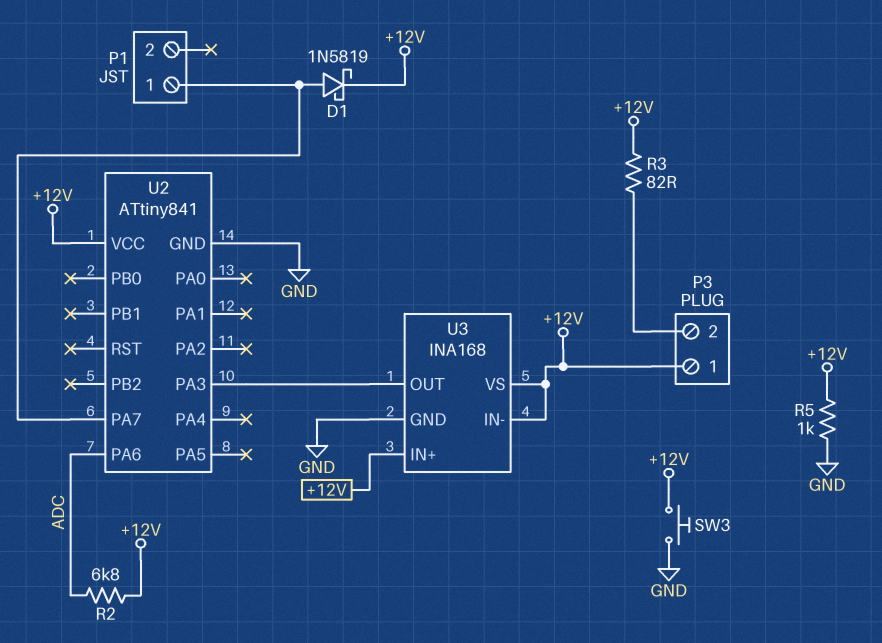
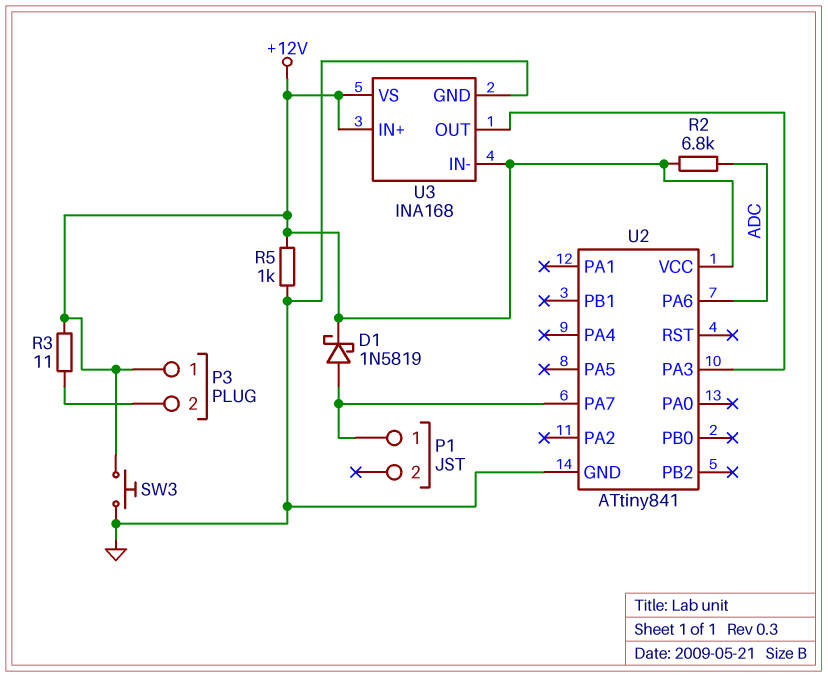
R3: 82 (+12V, P3/2) -> 11 (+12V, P3/2)

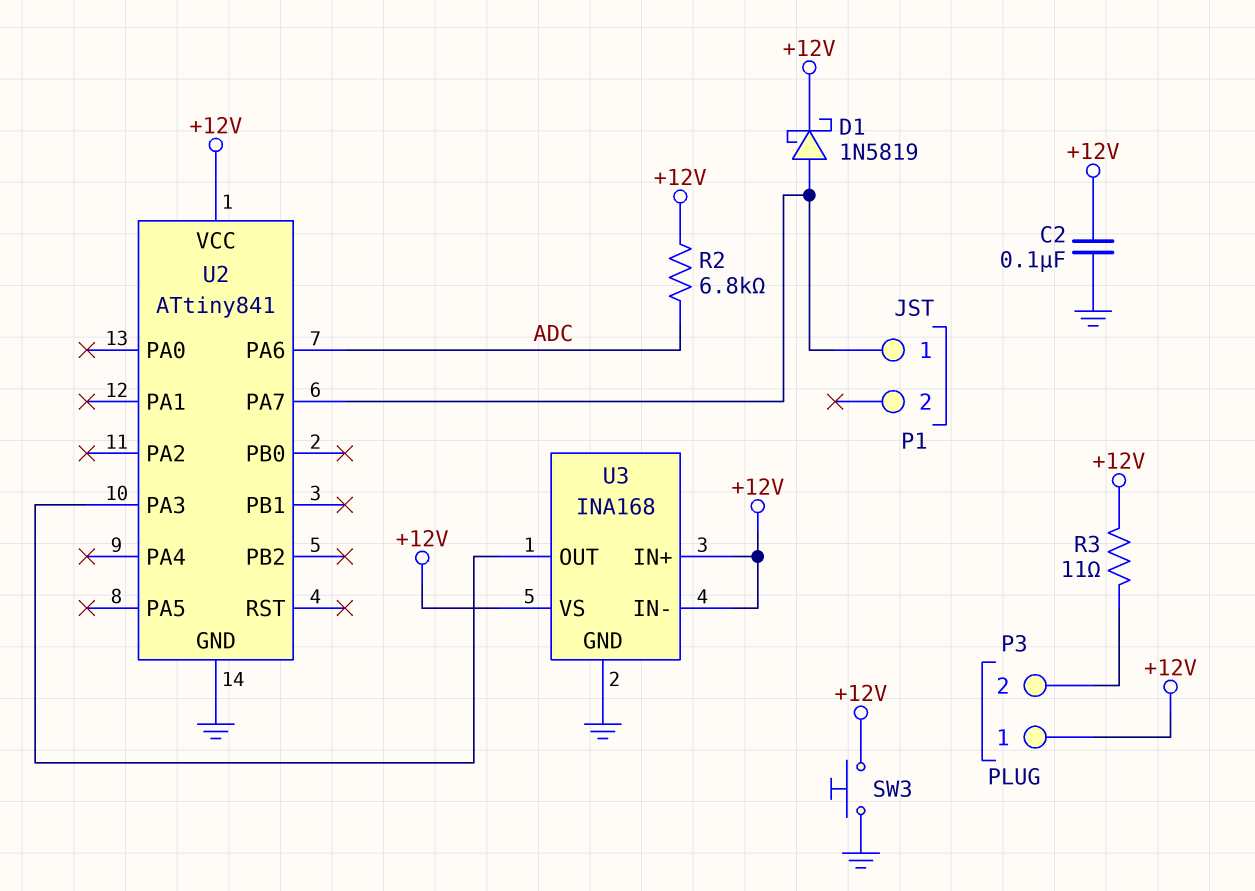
C2: none -> 100nF (+12V, GND)
R5: 1k (+12V, GND) -> none

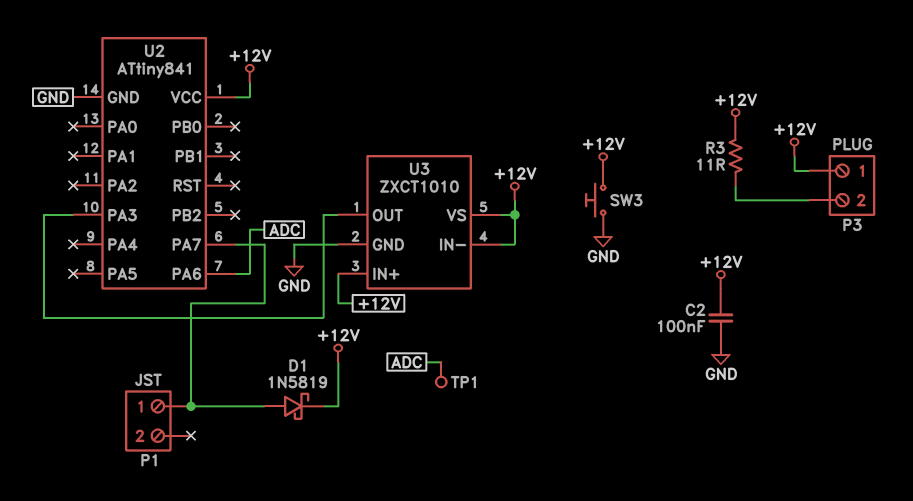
R2: 6.8k (+12V, ADC) -> none
TP1: none -> test point (ADC)
U3: INA168 -> ZXCT1010

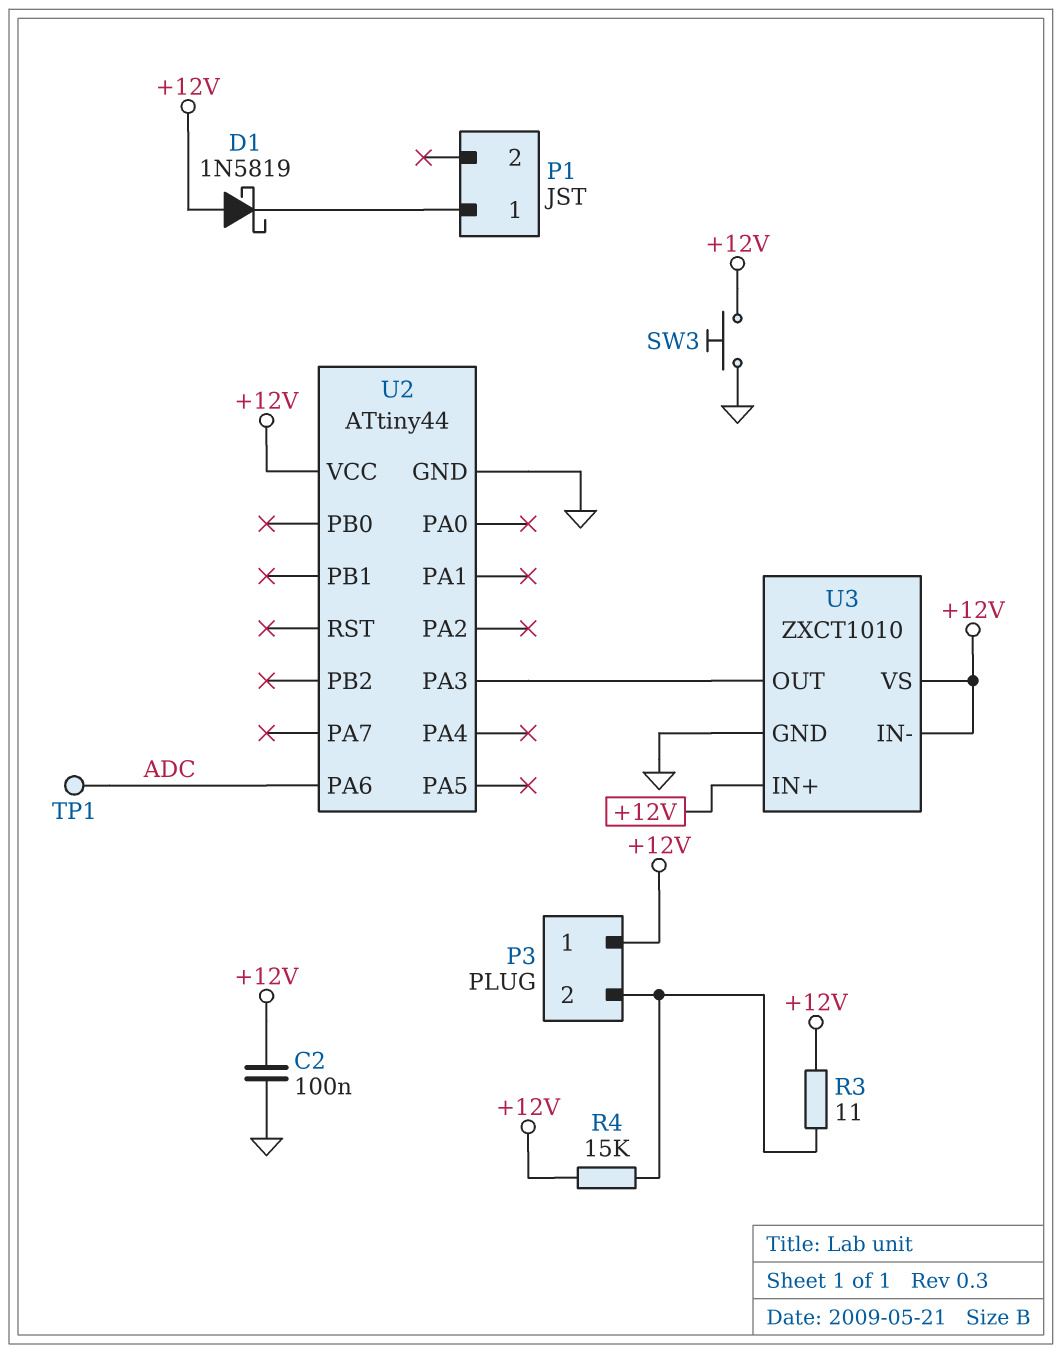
D1: schottky 1N5819 (A P1/1, K +12V) -> schottky 1N5819 (A +12V, K P1/1)
R4: none -> 15k (+12V, P3/2)
U2: ATtiny841 -> ATtiny44
U2 pin PA7: P1/1 -> none

